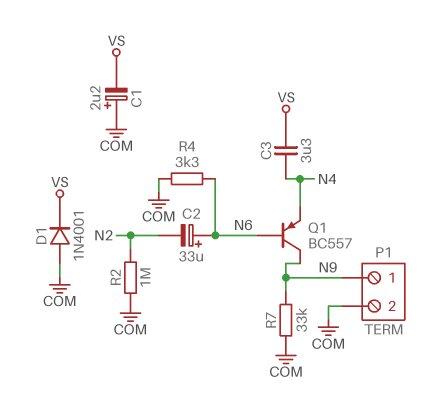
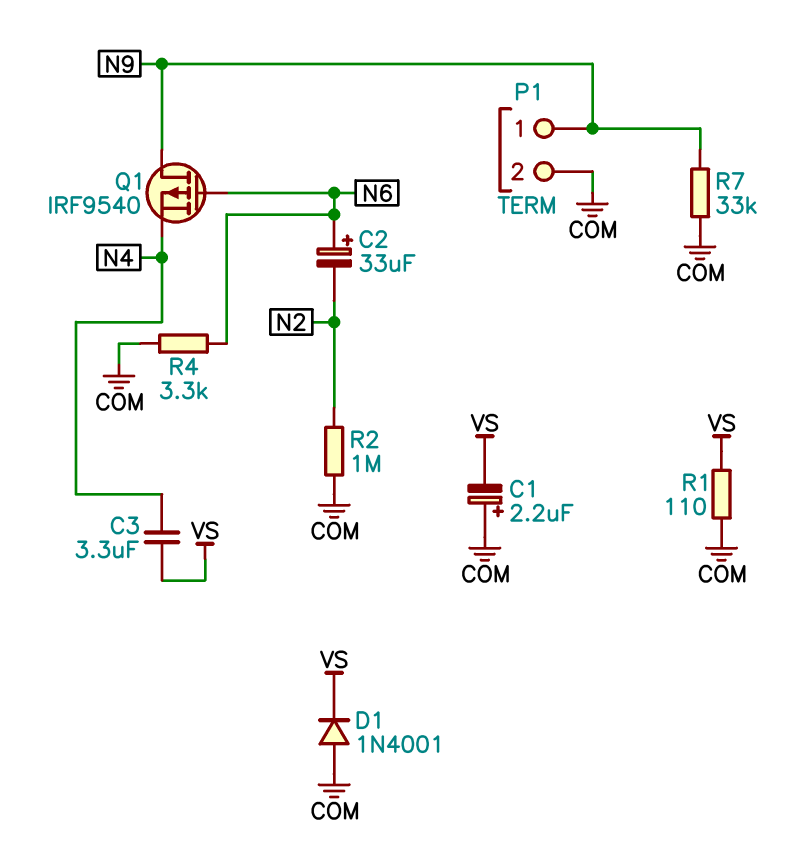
Q1: PNP BC557 (B N6, C N9, E N4) -> PMOS IRF9540 (G N6, D N9, S N4)
R1: none -> 110 (COM, VS)

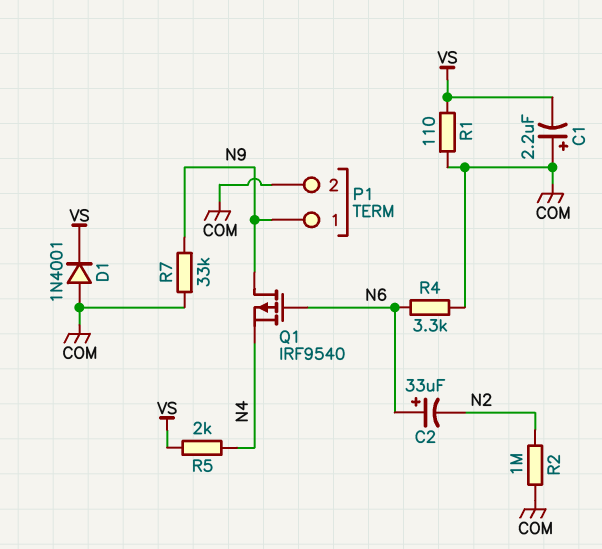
C3: 3.3uF (N4, VS) -> none
R5: none -> 2k (N4, VS)

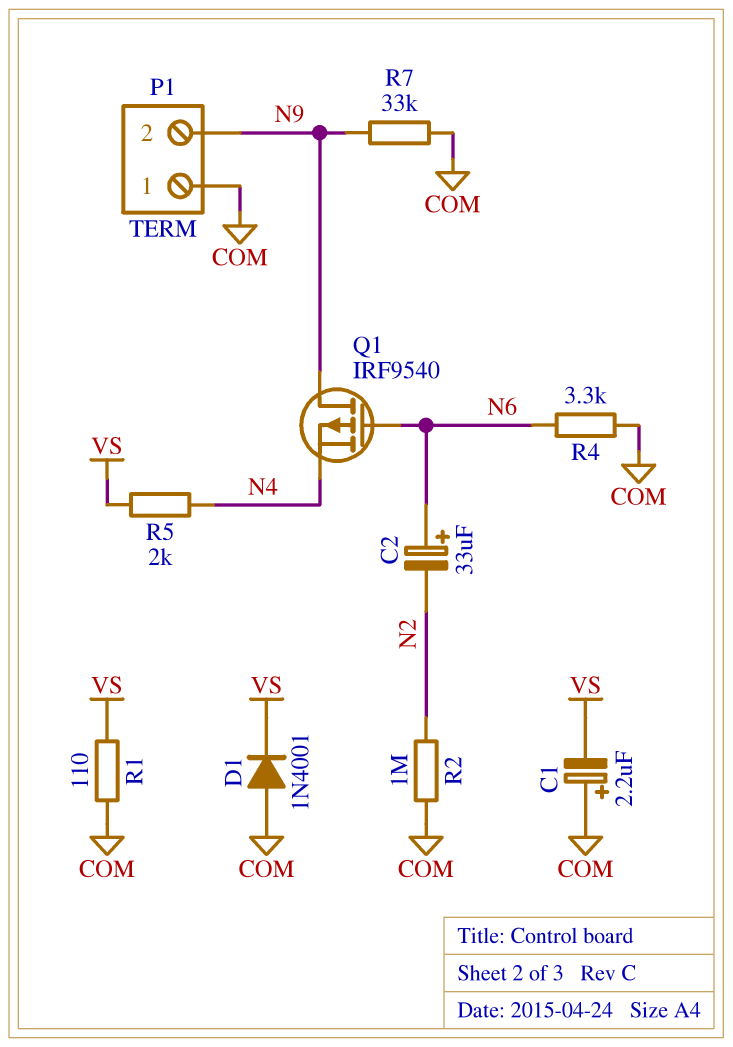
P1 pin 1: N9 -> COM
P1 pin 2: COM -> N9

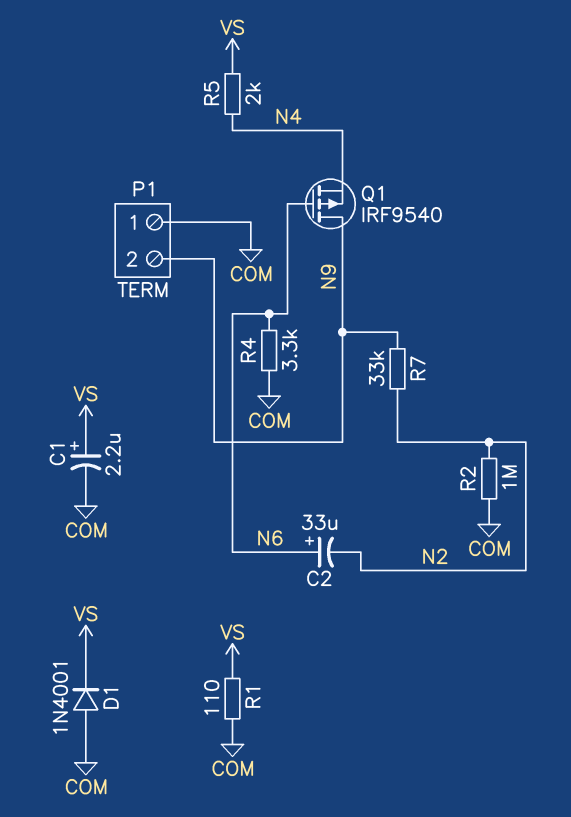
C1: 2.2uF (plus COM, minus VS) -> 2.2uF (plus VS, minus COM)
R7: 33k (COM, N9) -> 33k (N2, N9)

